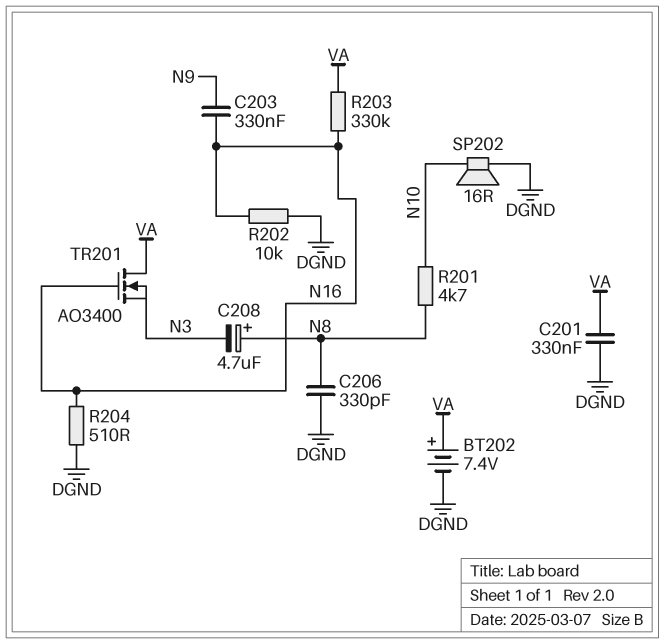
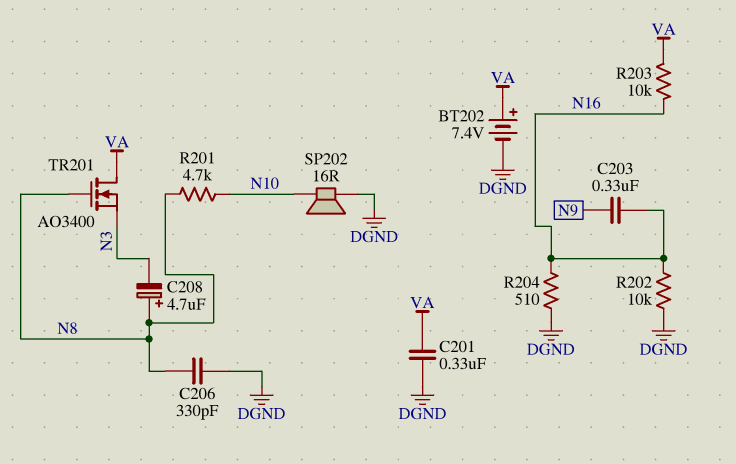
R203: 330k (N16, VA) -> 10k (N16, VA)
TR201: NMOS AO3400 (G N16, D VA, S N3) -> NMOS AO3400 (G N8, D VA, S N3)

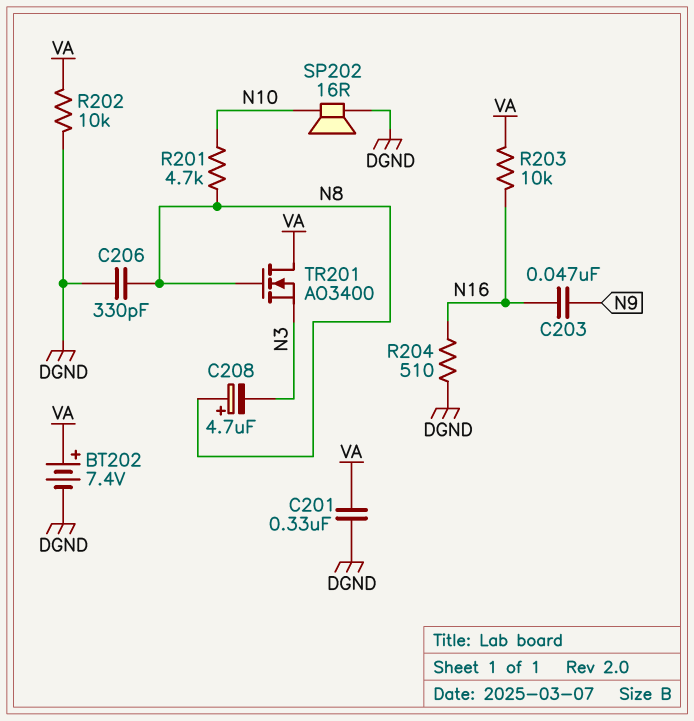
C203: 330nF (N9, N16) -> 47nF (N9, N16)
R202: 10k (DGND, N16) -> 10k (DGND, VA)

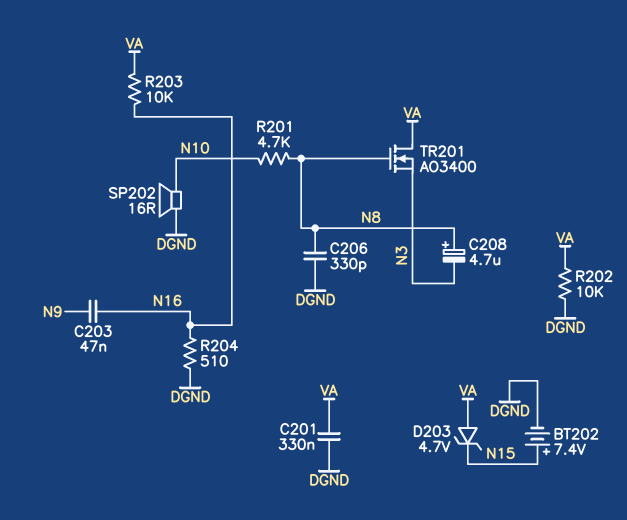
BT202: 7.4V (plus VA, minus DGND) -> 7.4V (plus N15, minus DGND)
D203: none -> zener 4.7V (A VA, K N15)

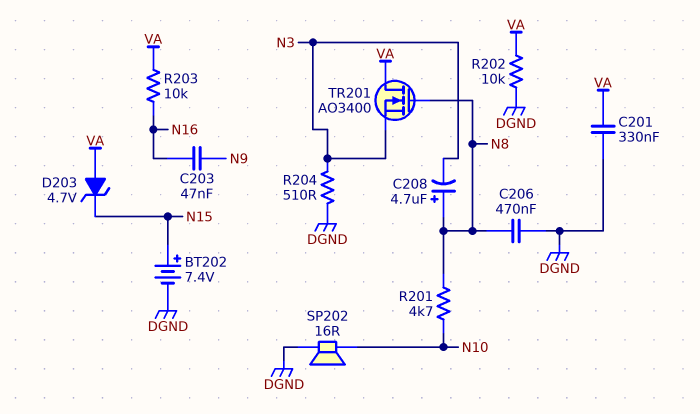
C206: 330pF (DGND, N8) -> 470nF (DGND, N8)
R204: 510 (DGND, N16) -> 510 (DGND, N3)

